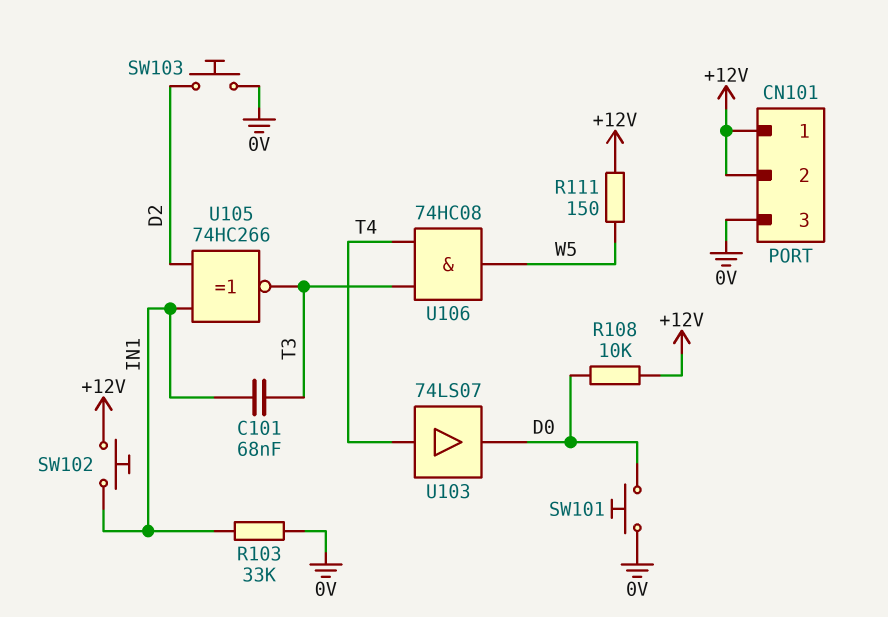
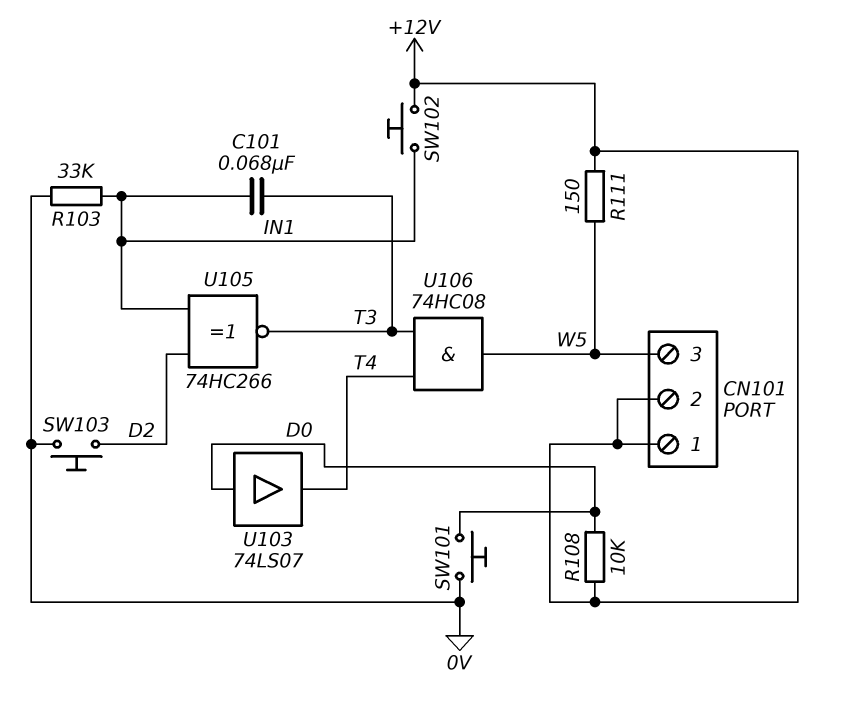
CN101 pin 3: 0V -> W5
U103: buffer 74LS07 (in T4, out D0) -> buffer 74LS07 (in D0, out T4)

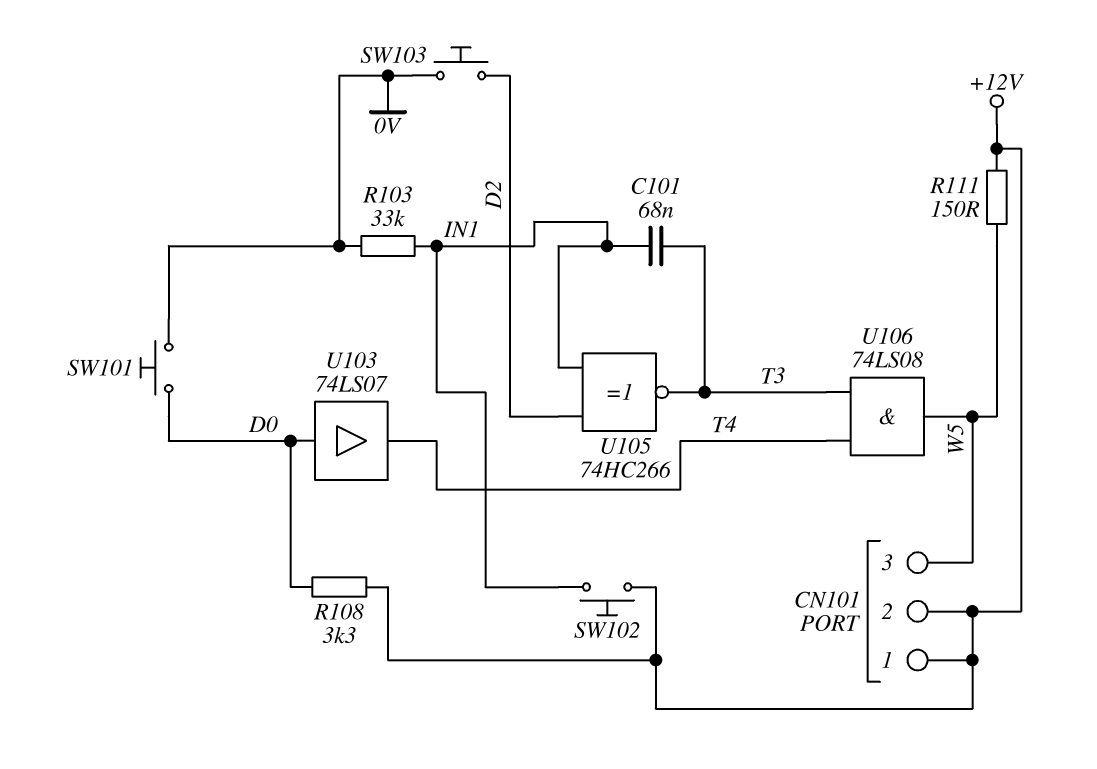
R108: 10k (+12V, D0) -> 3.3k (+12V, D0)
U106: AND 74HC08 (in T3, in T4, out W5) -> AND 74LS08 (in T3, in T4, out W5)

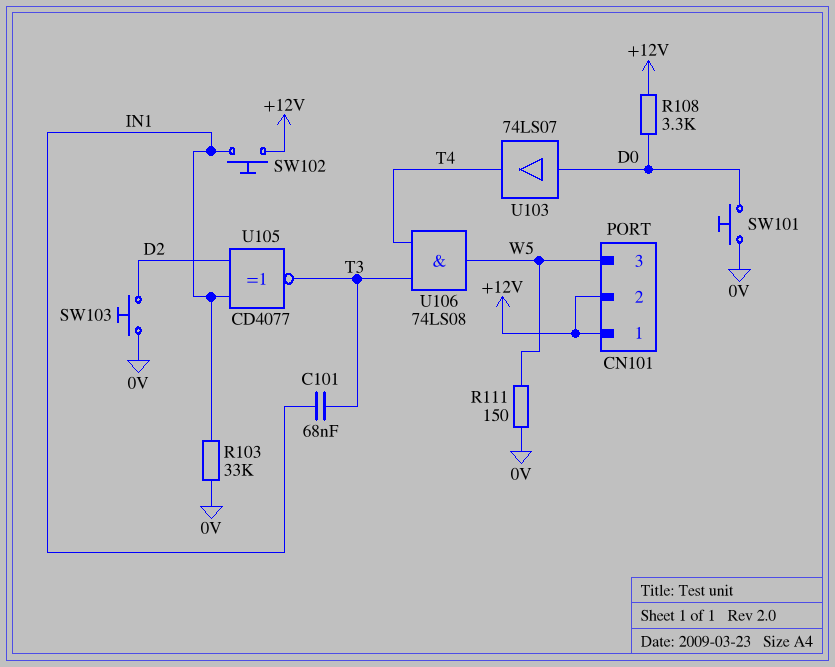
R111: 150 (+12V, W5) -> 150 (0V, W5)
U105: XNOR 74HC266 (in D2, in IN1, out T3) -> XNOR CD4077 (in D2, in IN1, out T3)

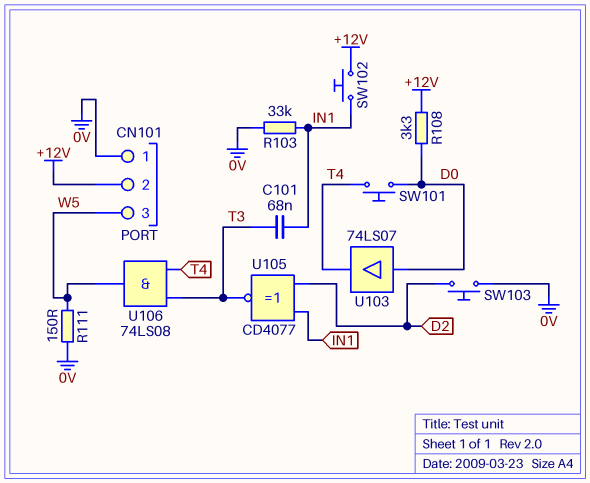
CN101 pin 1: +12V -> 0V
SW101: button (0V, D0) -> button (D0, T4)

